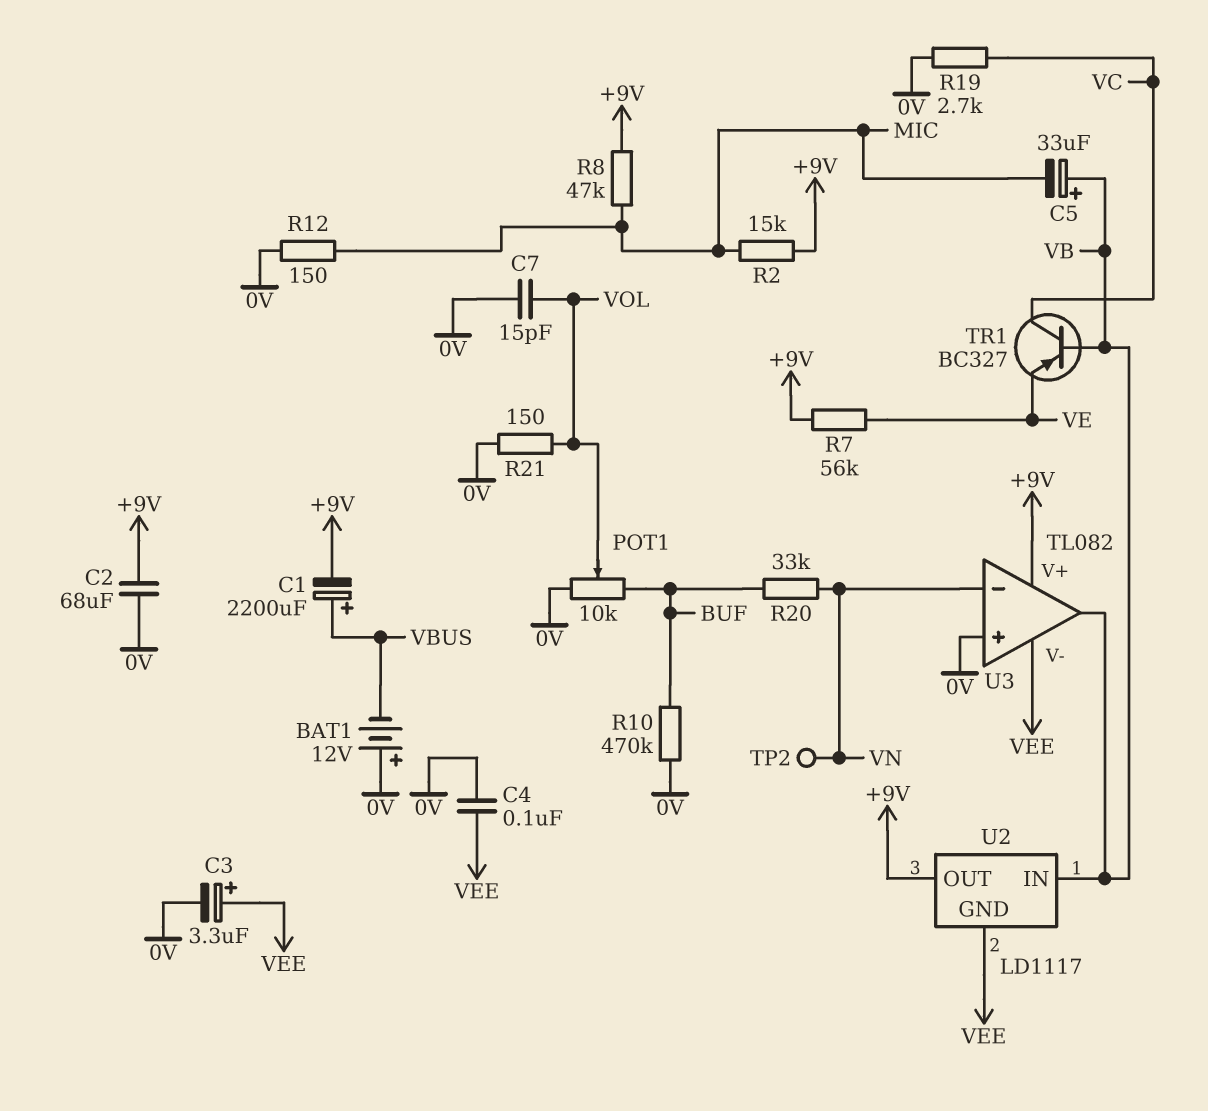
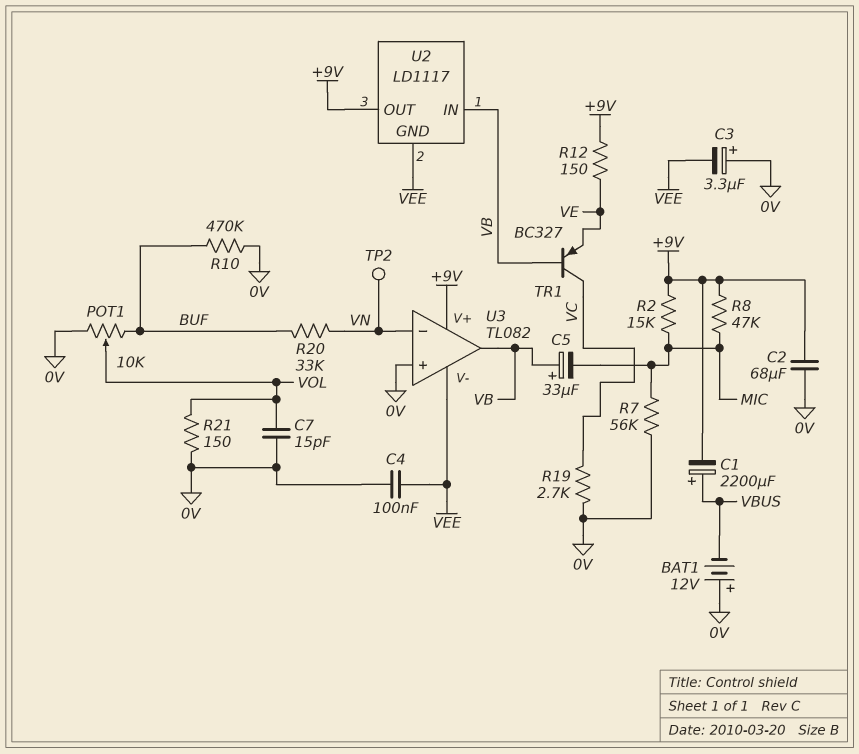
C3: 3.3uF (plus VEE, minus 0V) -> 3.3uF (plus 0V, minus VEE)
R7: 56k (+9V, VE) -> 56k (0V, MIC)
R12: 150 (0V, MIC) -> 150 (+9V, VE)

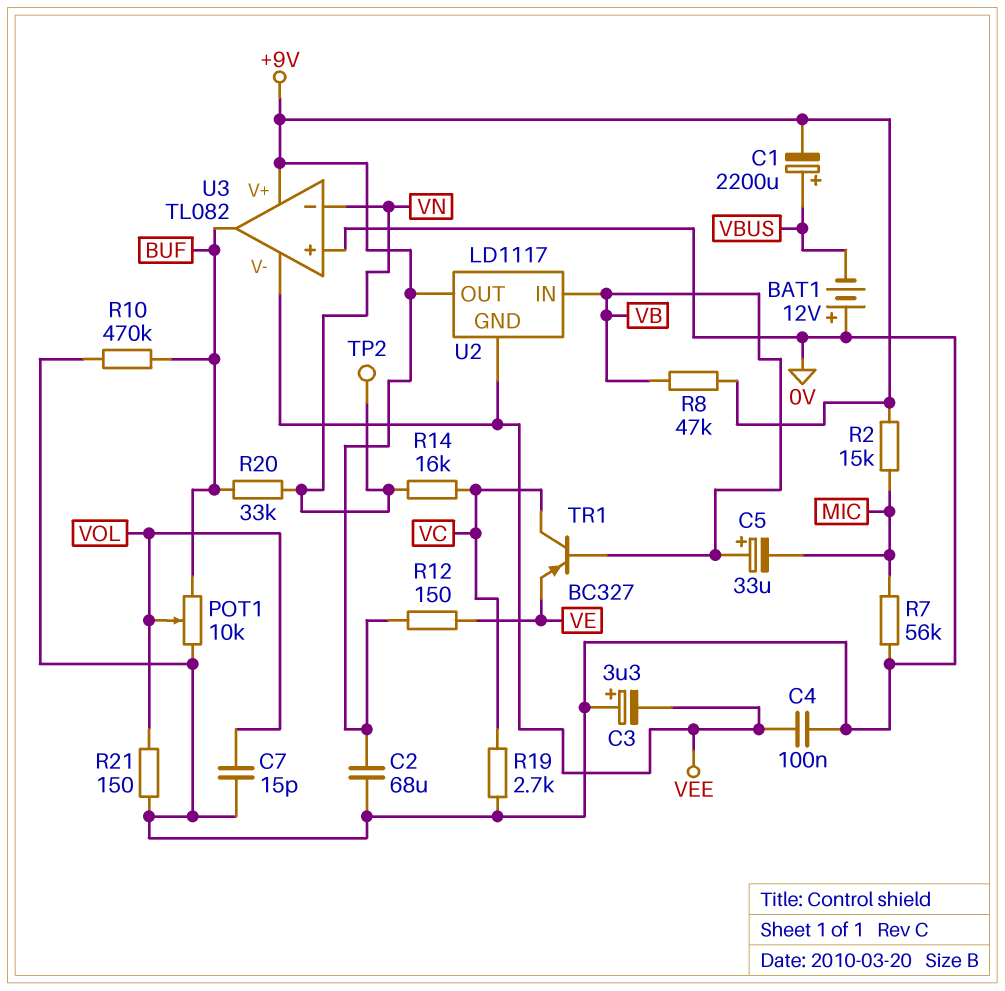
R8: 47k (+9V, MIC) -> 47k (+9V, VB)
R14: none -> 16k (VC, VN)
U3 pin out: VB -> BUF

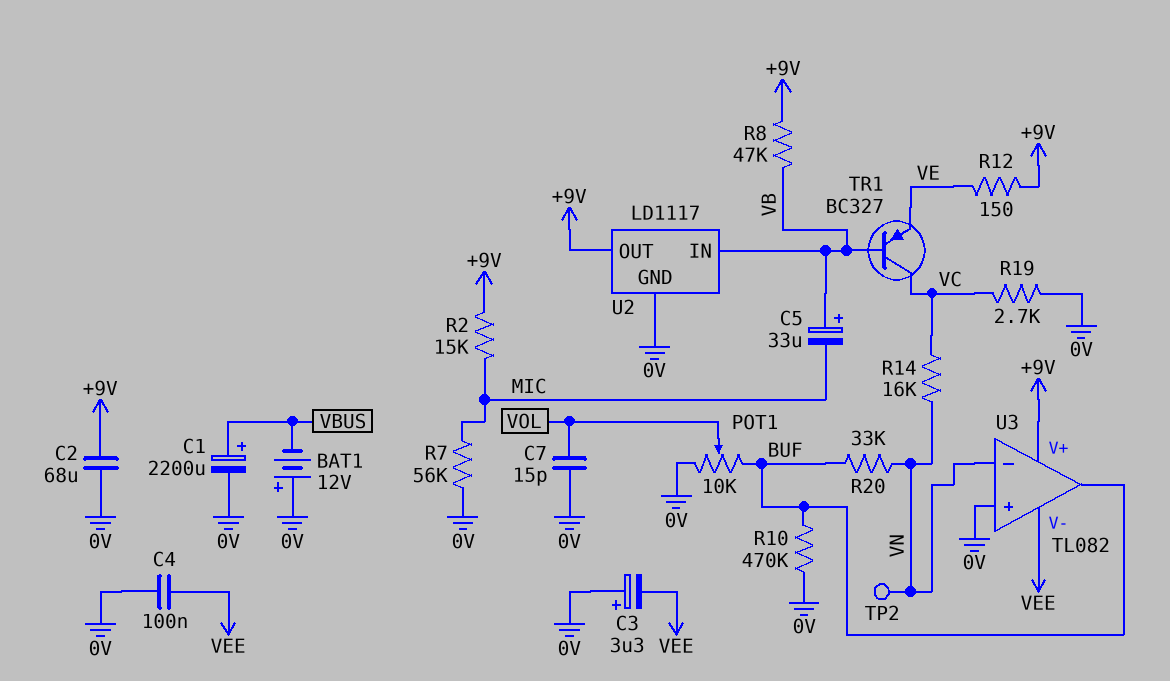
C1: 2200uF (plus VBUS, minus +9V) -> 2200uF (plus VBUS, minus 0V)
R21: 150 (0V, VOL) -> none
U2 pin GND: VEE -> 0V

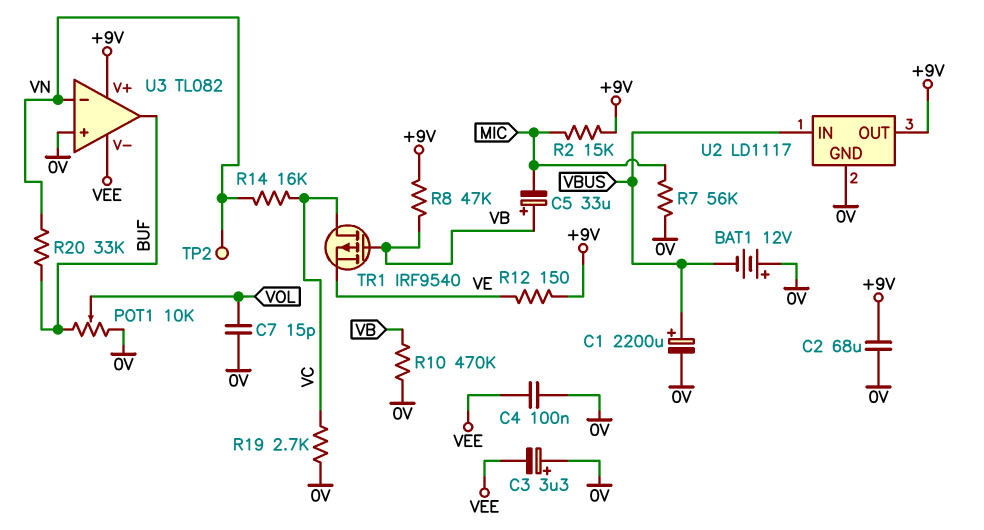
R10: 470k (0V, BUF) -> 470k (0V, VB)
TR1: PNP BC327 (B VB, C VC, E VE) -> PMOS IRF9540 (G VB, D VC, S VE)
U2 pin IN: VB -> VBUS

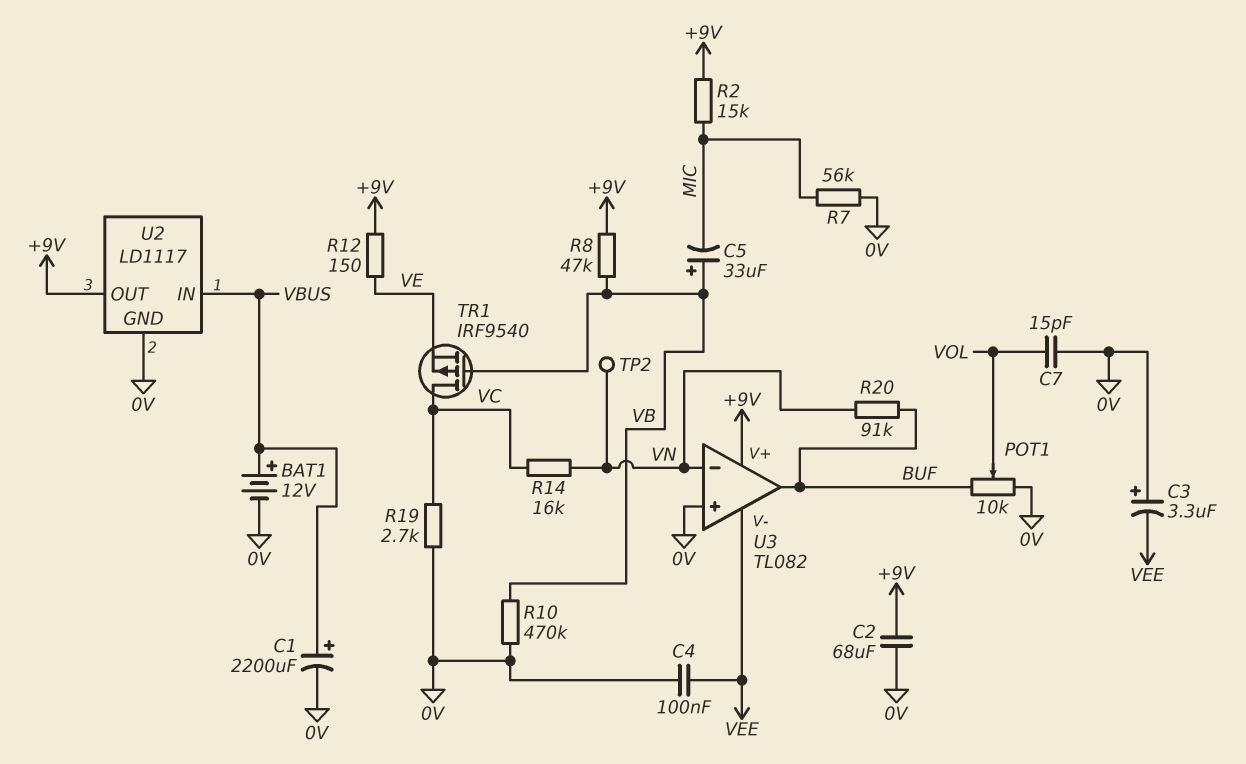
BAT1: 12V (plus 0V, minus VBUS) -> 12V (plus VBUS, minus 0V)
R20: 33k (BUF, VN) -> 91k (BUF, VN)

